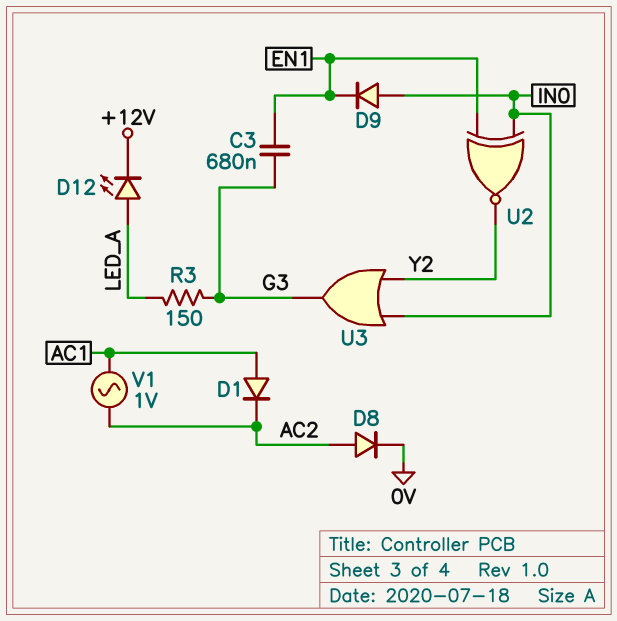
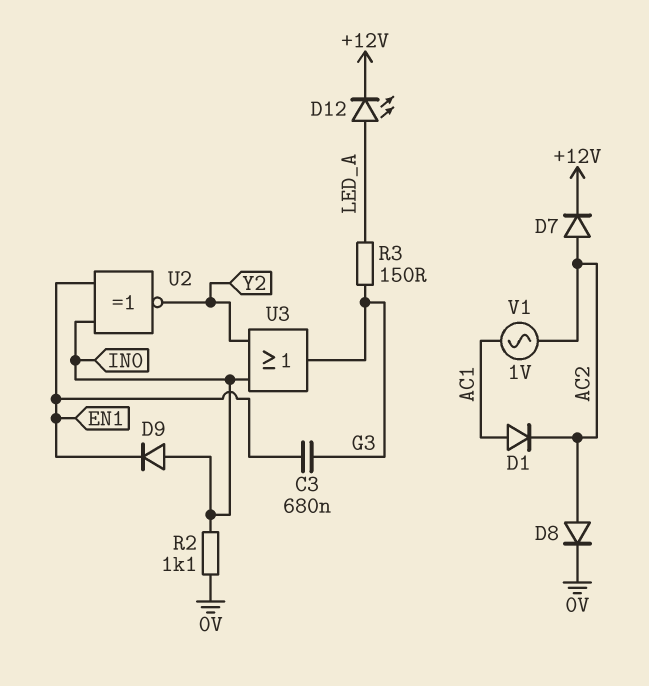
D7: none -> diode (A AC2, K +12V)
R2: none -> 1.1k (0V, IN0)

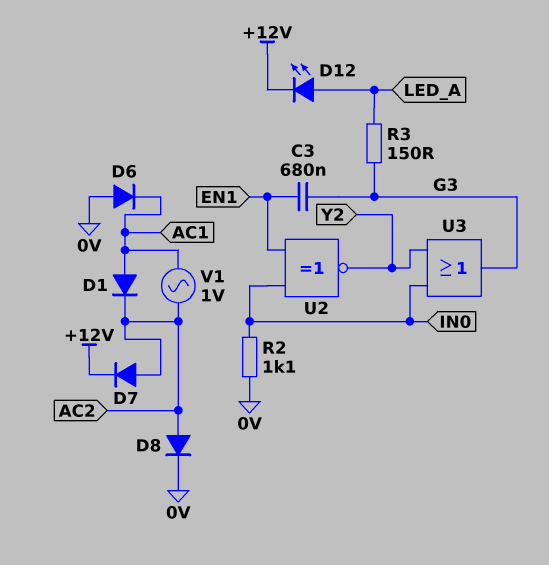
D6: none -> diode (A 0V, K AC1)
D9: diode (A IN0, K EN1) -> none

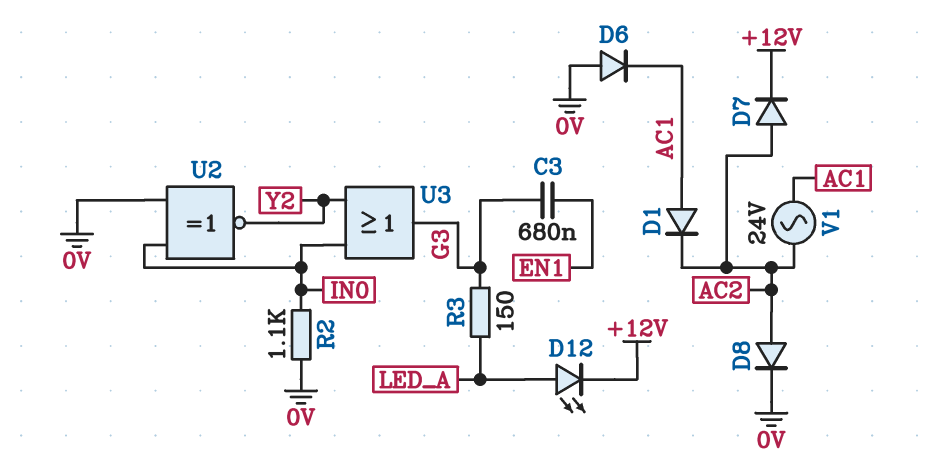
U2: XNOR (in EN1, in IN0, out Y2) -> XNOR (in 0V, in IN0, out Y2)
V1: AC 1V (AC1, AC2) -> AC 24V (AC1, AC2)

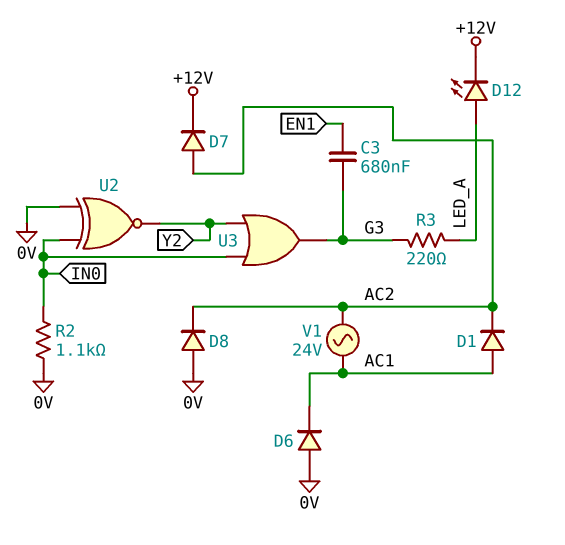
D8: diode (A AC2, K 0V) -> diode (A 0V, K AC2)
R3: 150 (G3, LED_A) -> 220 (G3, LED_A)

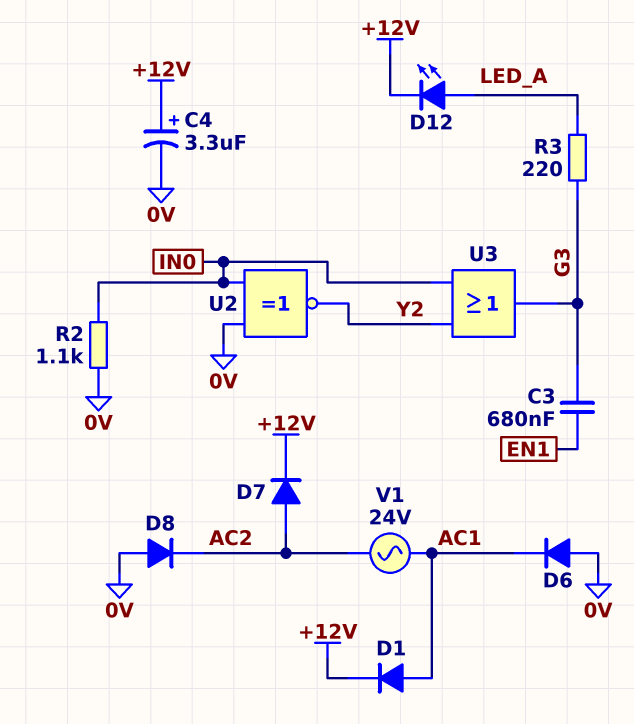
C4: none -> 3.3uF (plus +12V, minus 0V)
D1: diode (A AC1, K AC2) -> diode (A AC1, K +12V)

